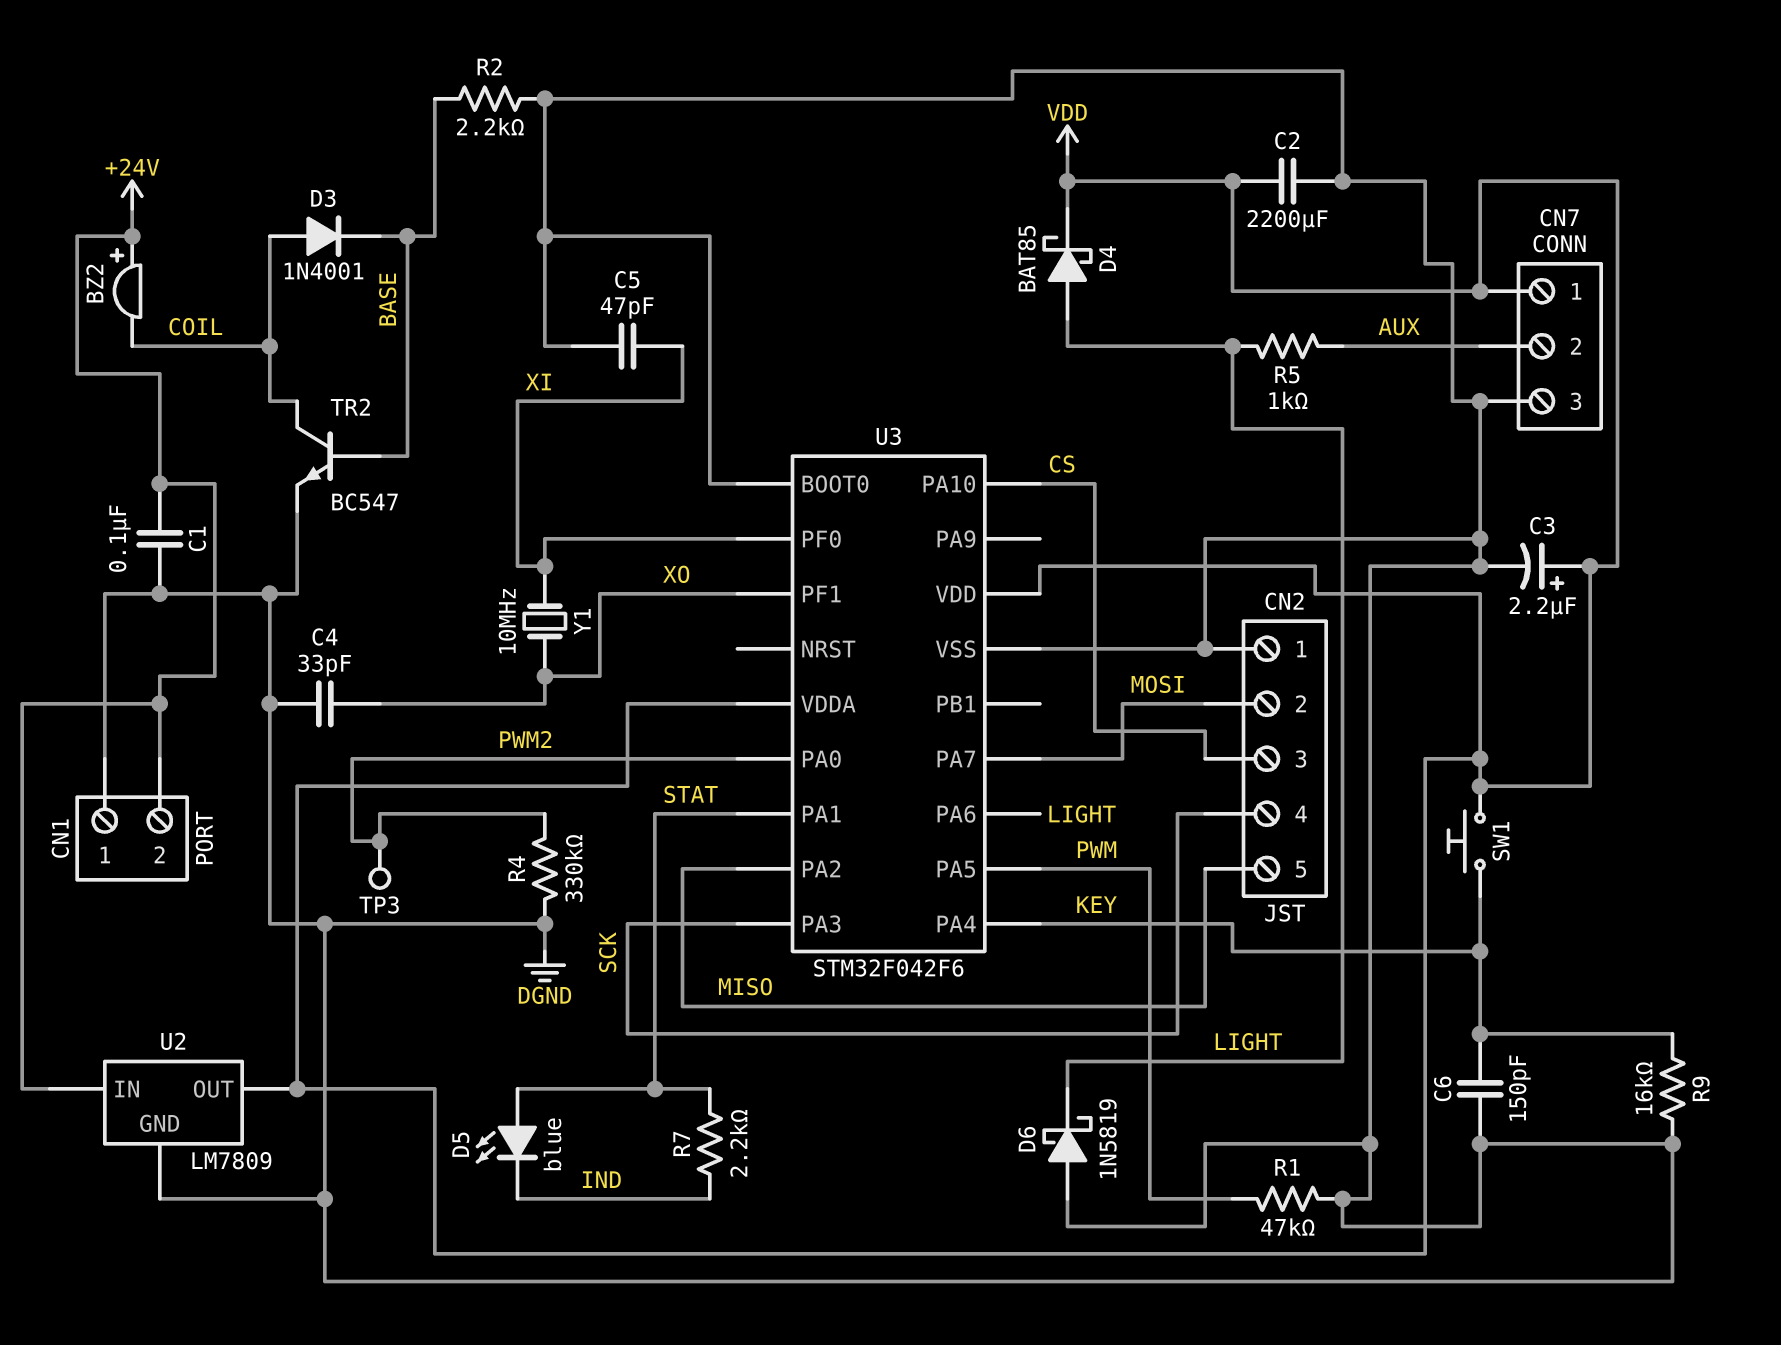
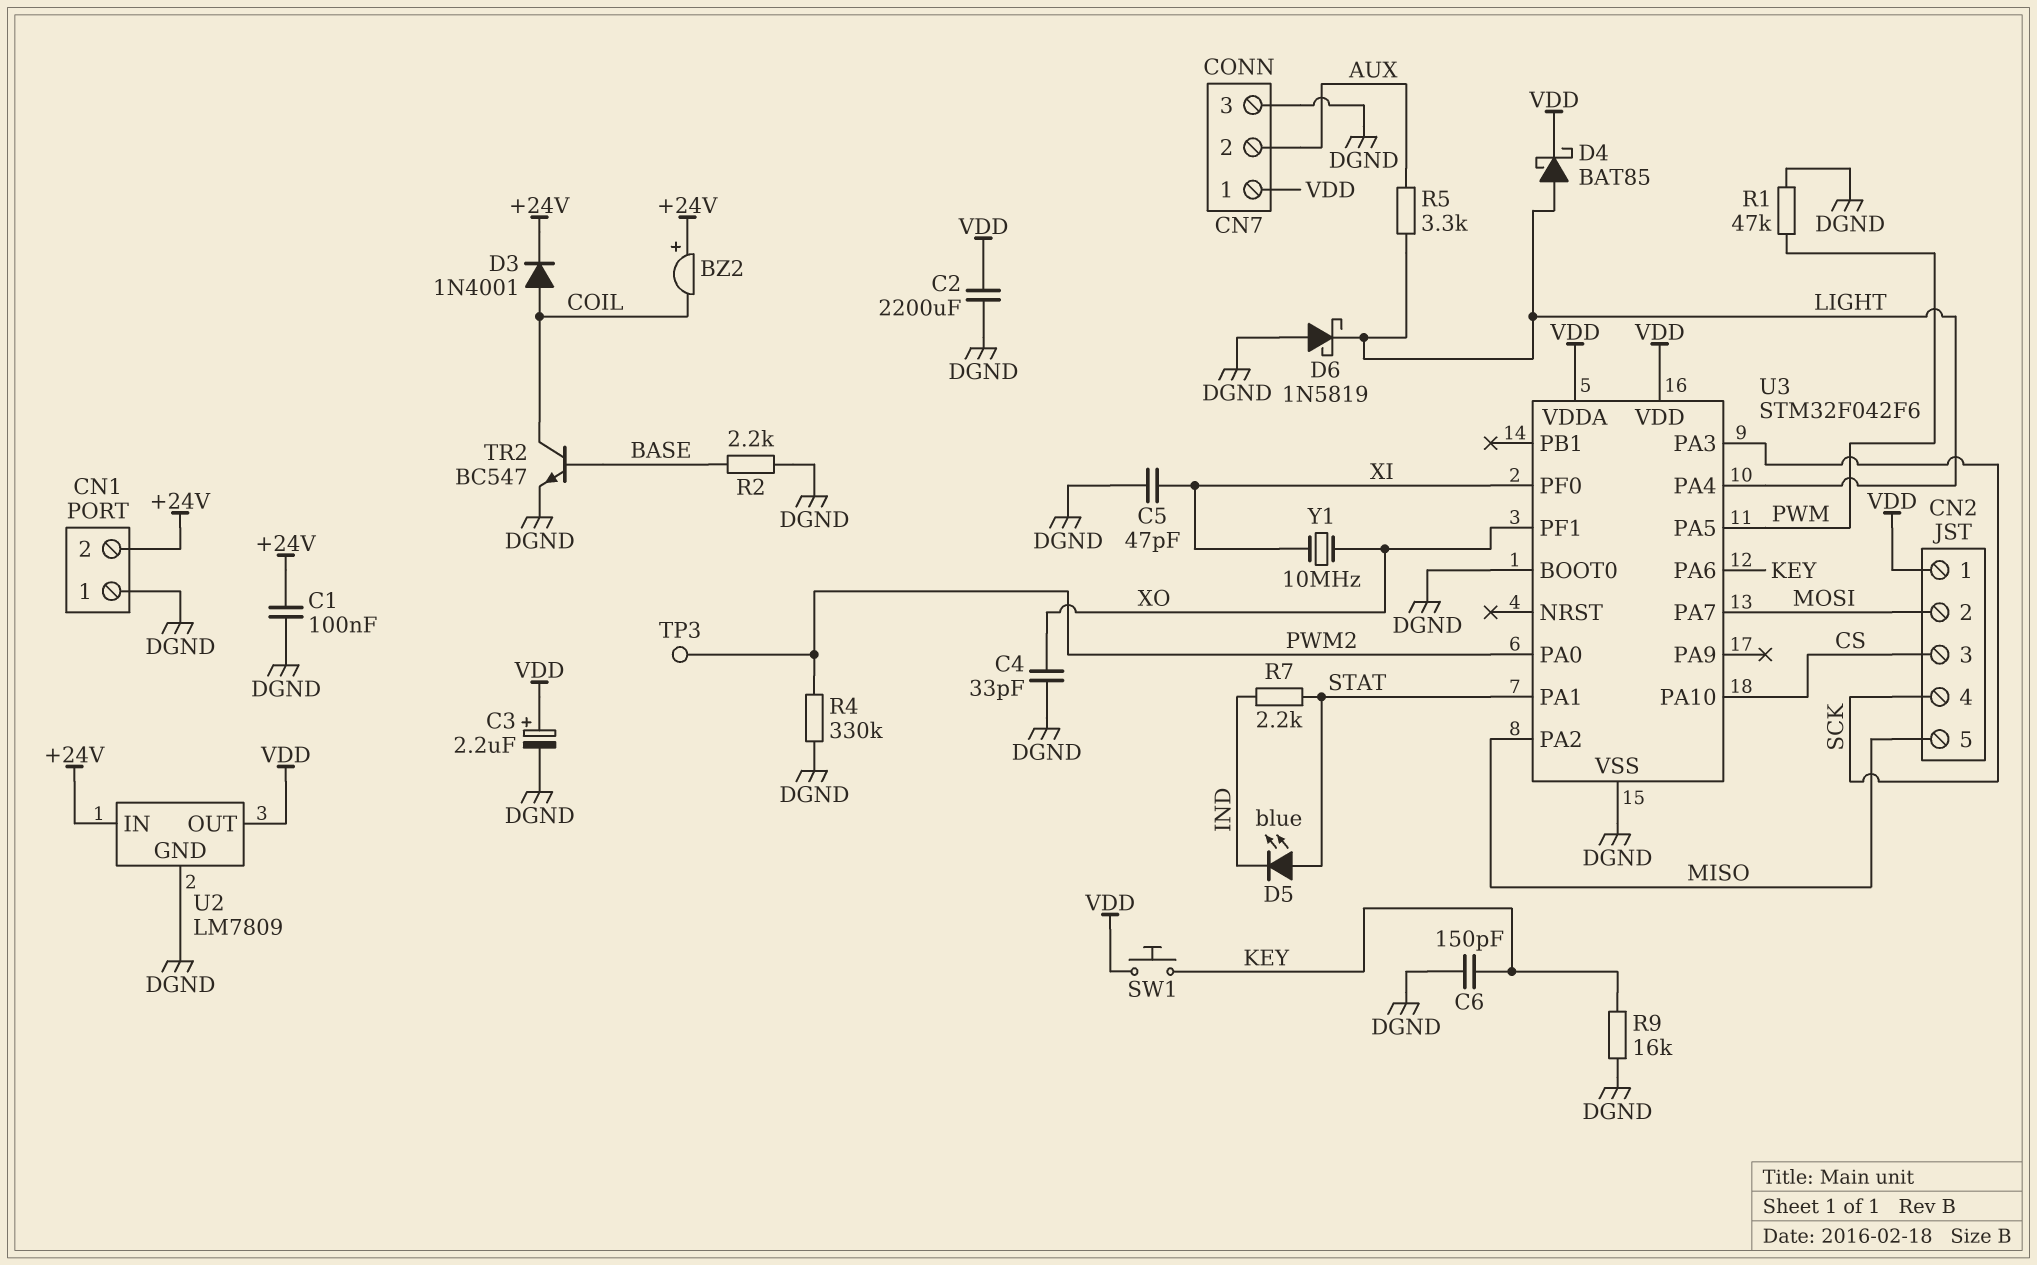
CN2 pin 1: DGND -> VDD
D3: diode 1N4001 (A COIL, K BASE) -> diode 1N4001 (A COIL, K +24V)
R5: 1k (AUX, LIGHT) -> 3.3k (AUX, LIGHT)
U3 pin PA4: KEY -> LIGHT
U3 pin PA6: LIGHT -> KEY

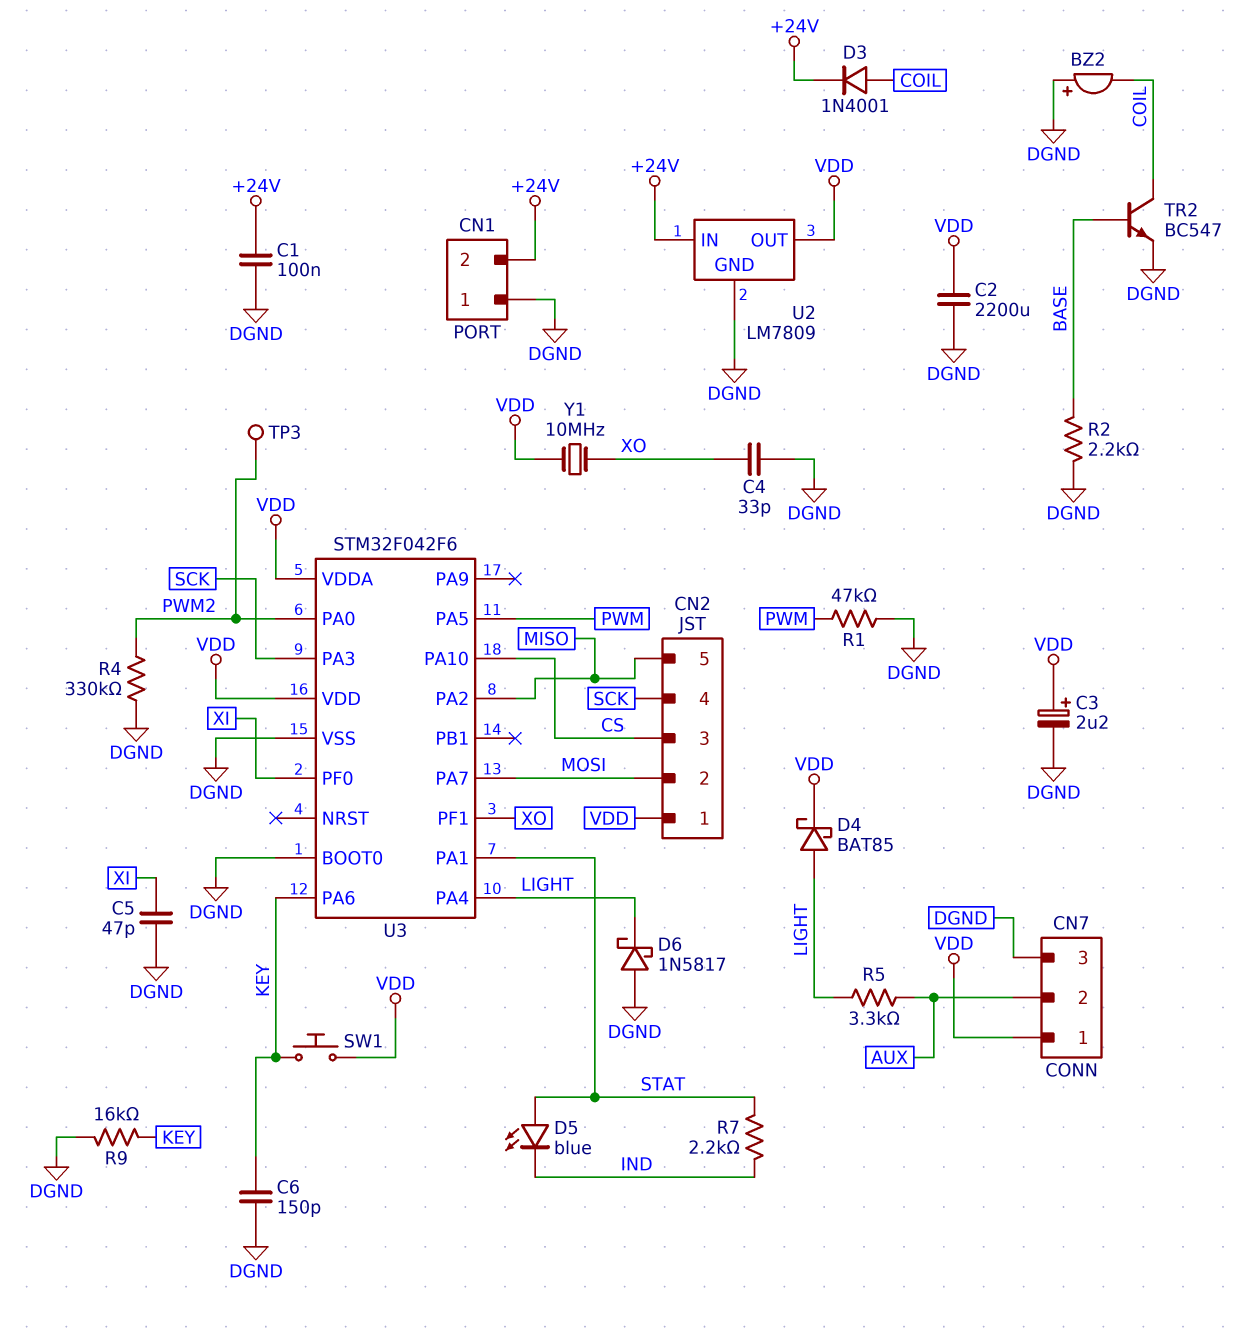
BZ2: buzzer (plus +24V, minus COIL) -> buzzer (plus DGND, minus COIL)
D6: schottky 1N5819 (A DGND, K LIGHT) -> schottky 1N5817 (A DGND, K LIGHT)
Y1: 10MHz (XI, XO) -> 10MHz (VDD, XO)

